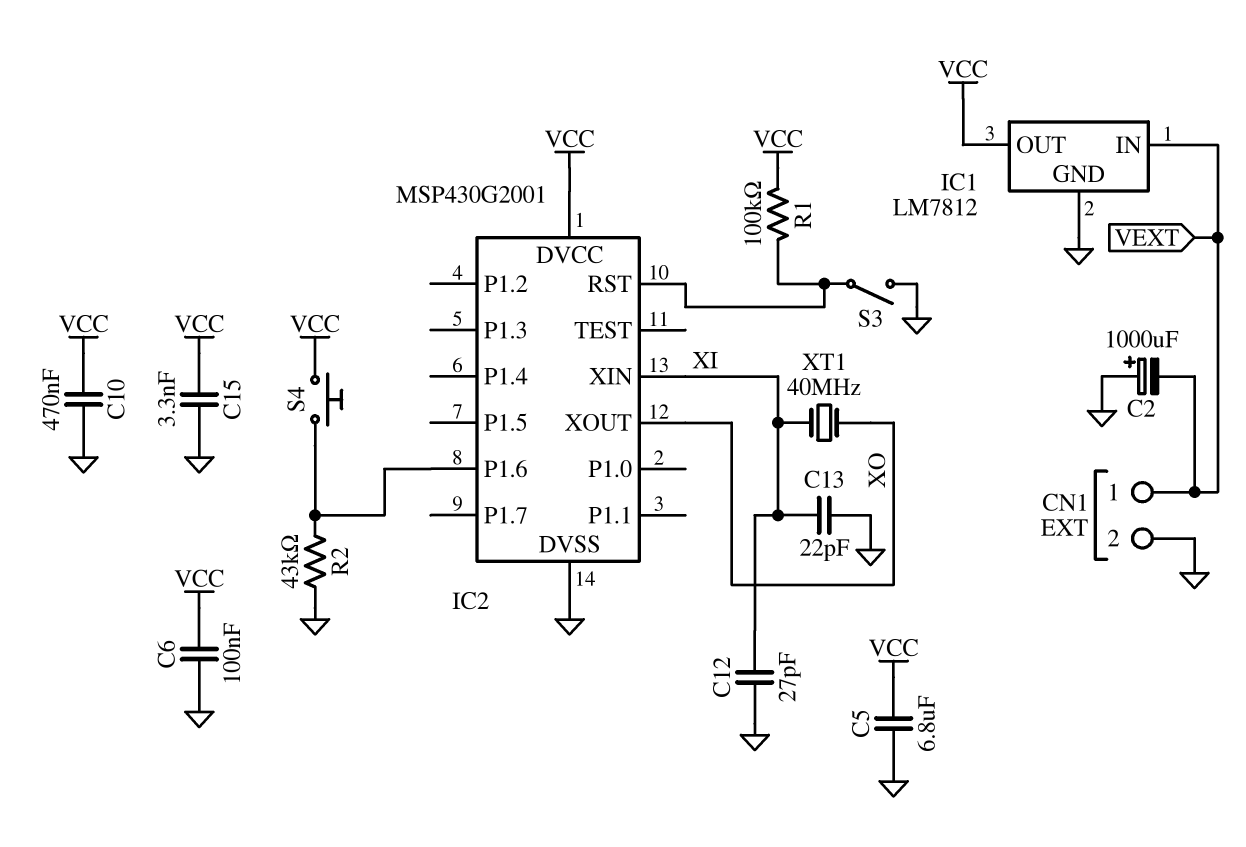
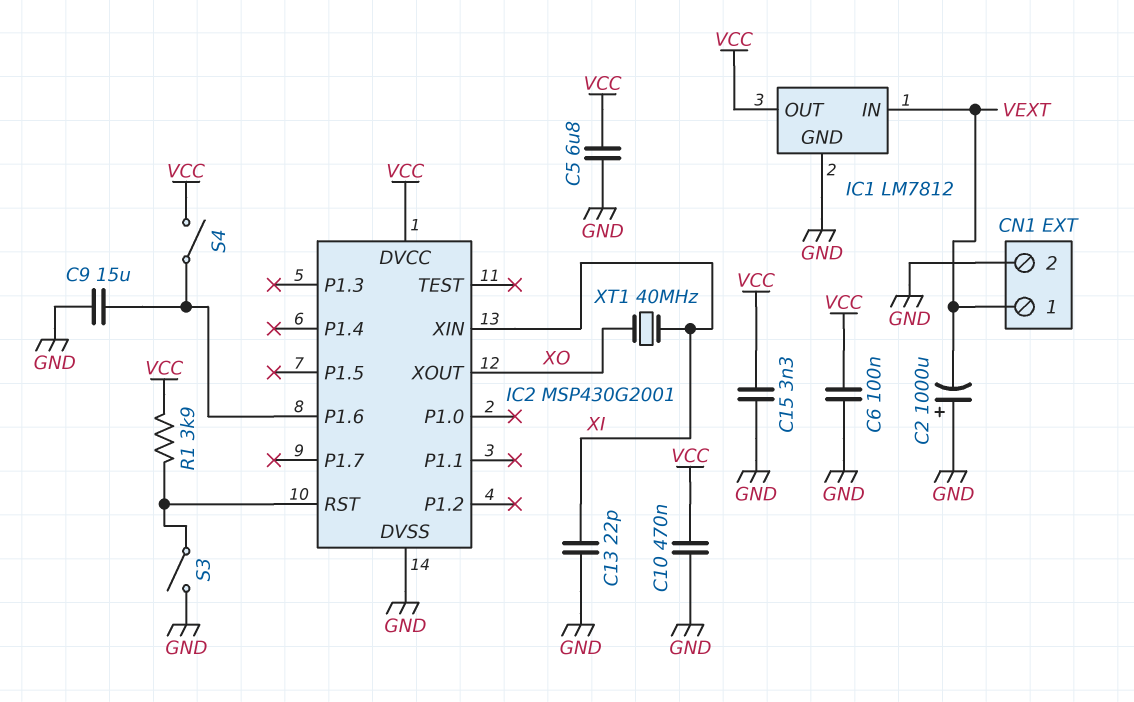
C9: none -> 15uF (GND, IC2/P1.6)
C12: 27pF (GND, XI) -> none
R1: 100k (IC2/RST, VCC) -> 3.9k (IC2/RST, VCC)
R2: 43k (GND, IC2/P1.6) -> none
S4: button (IC2/P1.6, VCC) -> switch (IC2/P1.6, VCC)

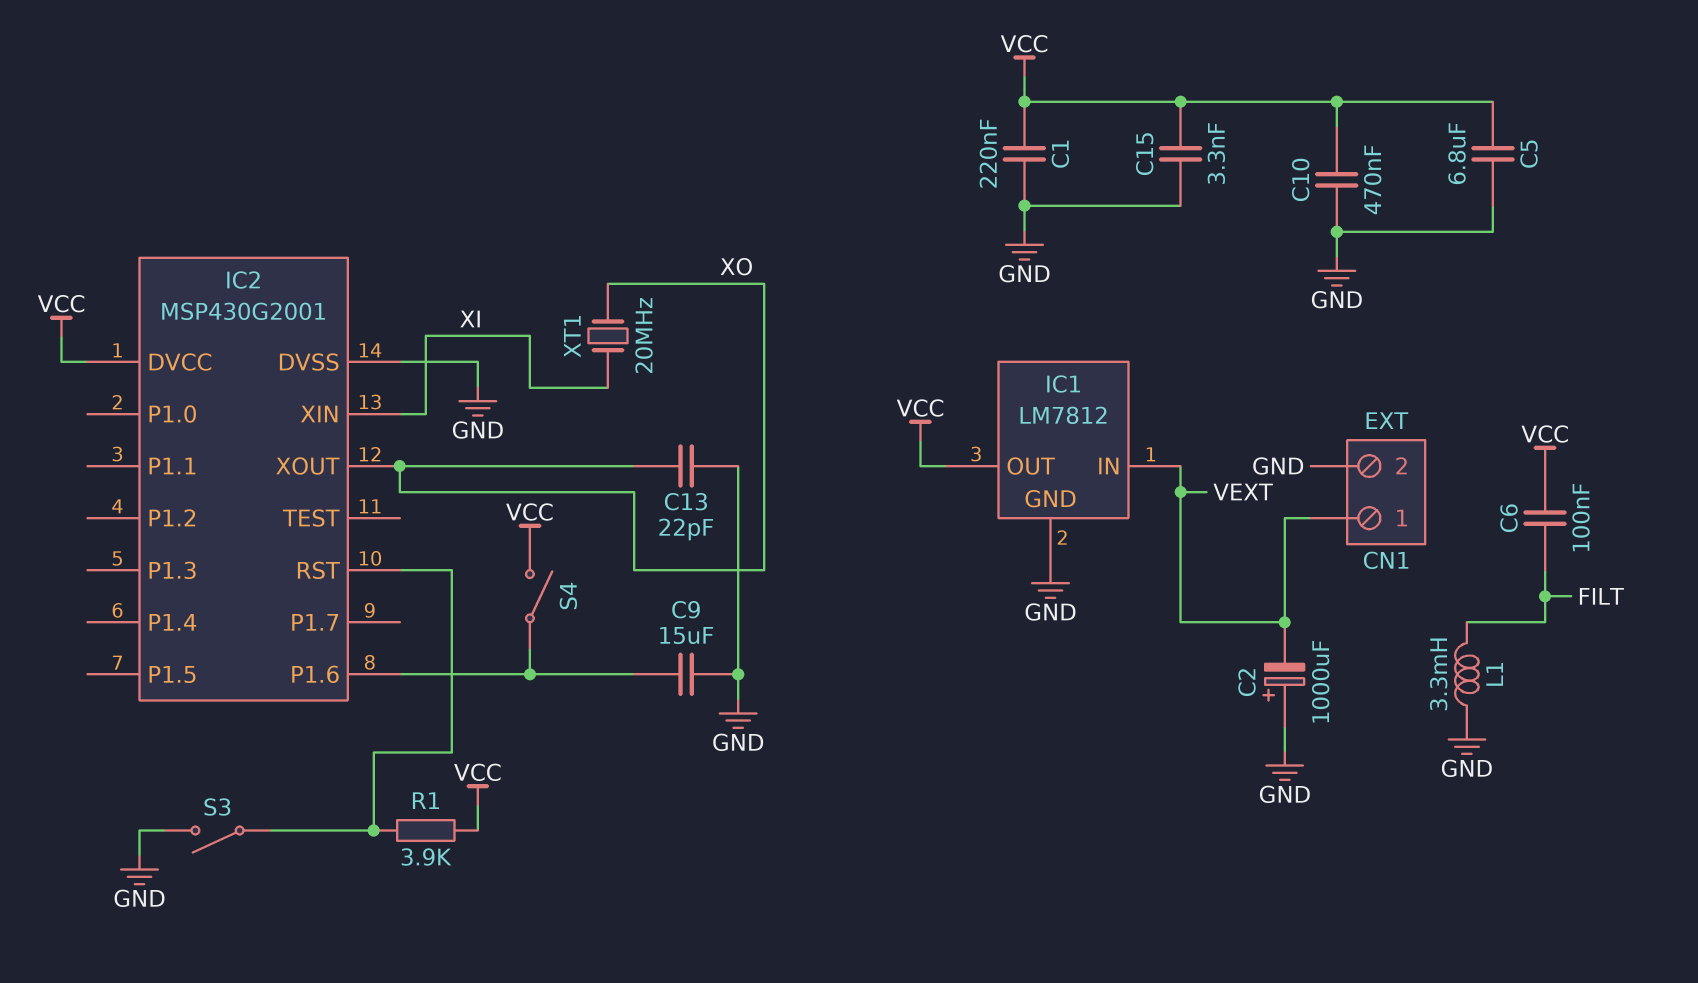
C1: none -> 220nF (GND, VCC)
C6: 100nF (GND, VCC) -> 100nF (FILT, VCC)
C13: 22pF (GND, XI) -> 22pF (GND, XO)
L1: none -> 3.3mH (FILT, GND)
XT1: 40MHz (XI, XO) -> 20MHz (XI, XO)

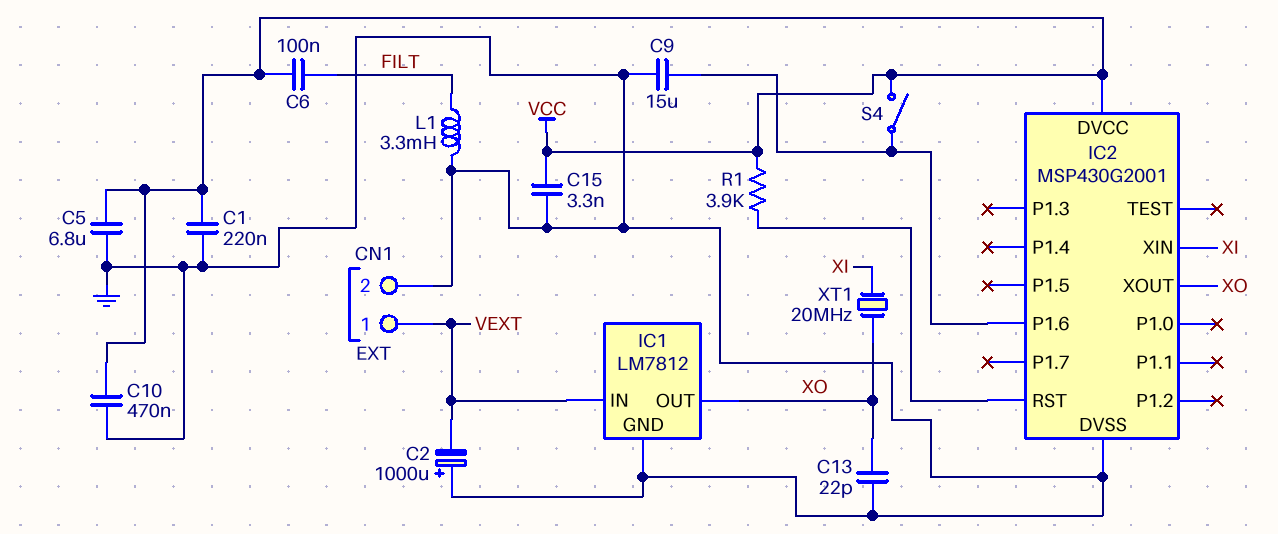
IC1 pin OUT: VCC -> XO
S3: switch (GND, IC2/RST) -> none

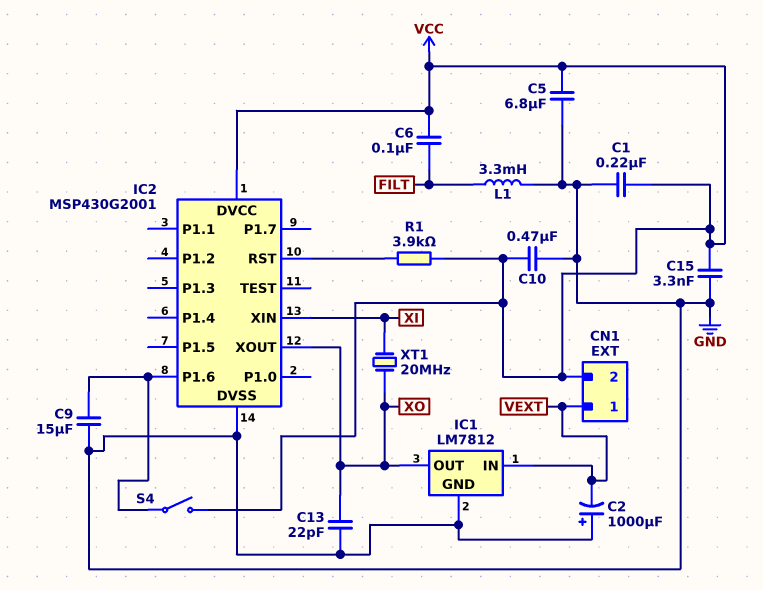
CN1 pin 2: GND -> VCC

